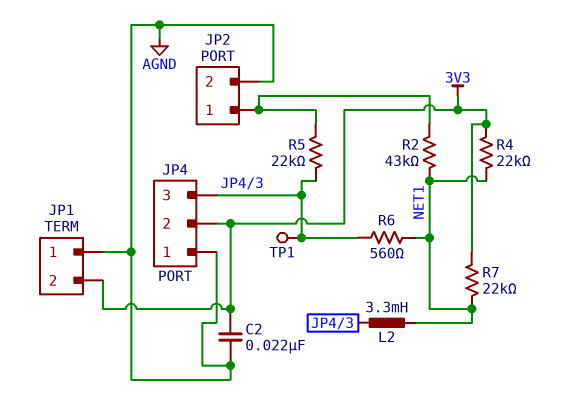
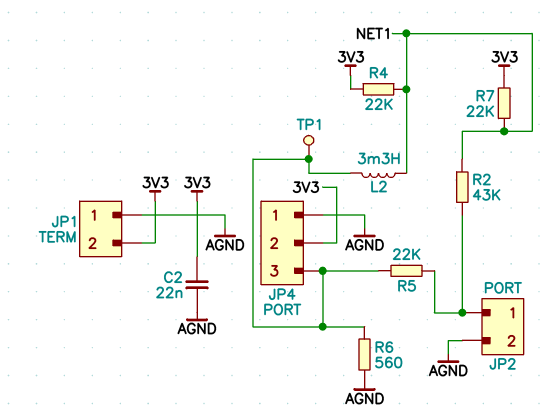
R6: 560 (JP4/3, NET1) -> 560 (AGND, JP4/3)

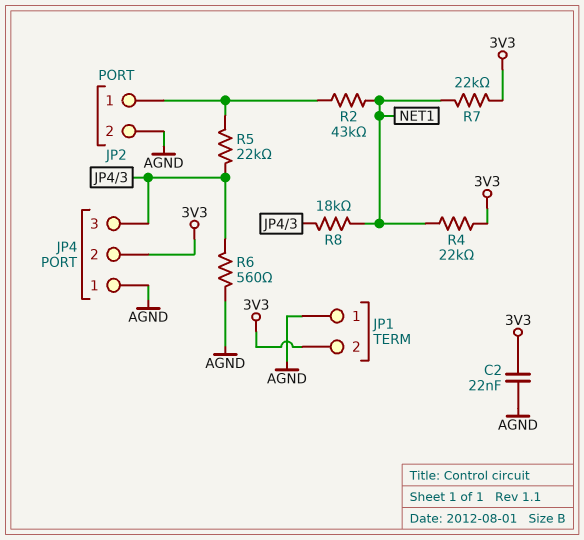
L2: 3.3mH (JP4/3, NET1) -> none
R8: none -> 18k (JP4/3, NET1)
TP1: test point (JP4/3) -> none

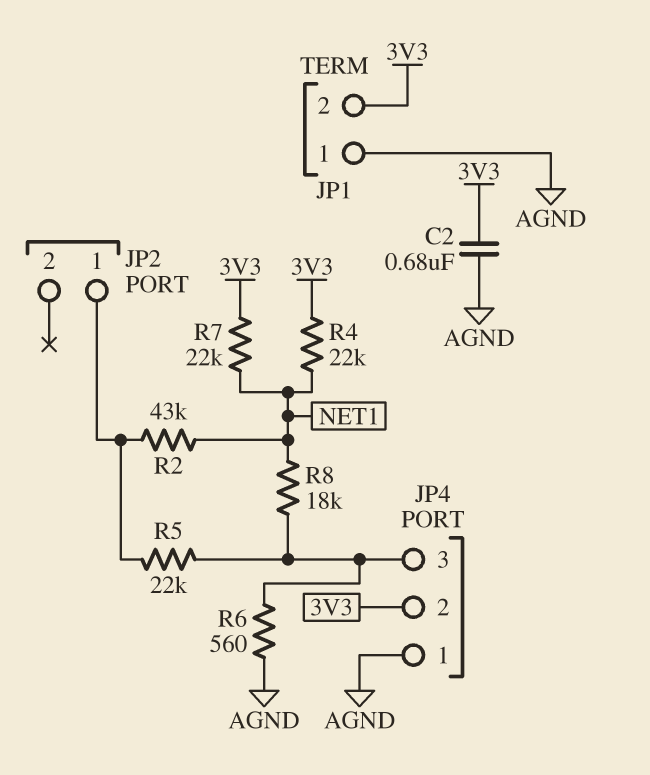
C2: 22nF (3V3, AGND) -> 680nF (3V3, AGND)
JP2 pin 2: AGND -> none

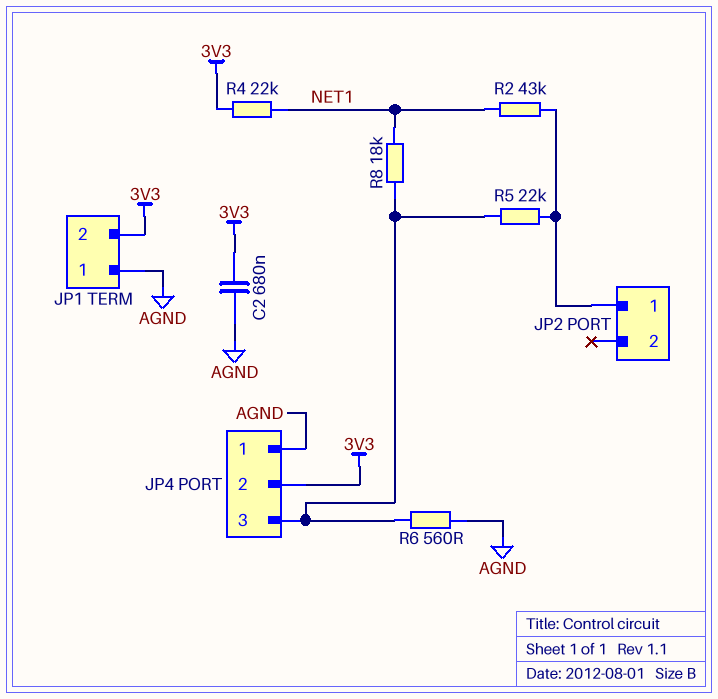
R7: 22k (3V3, NET1) -> none

